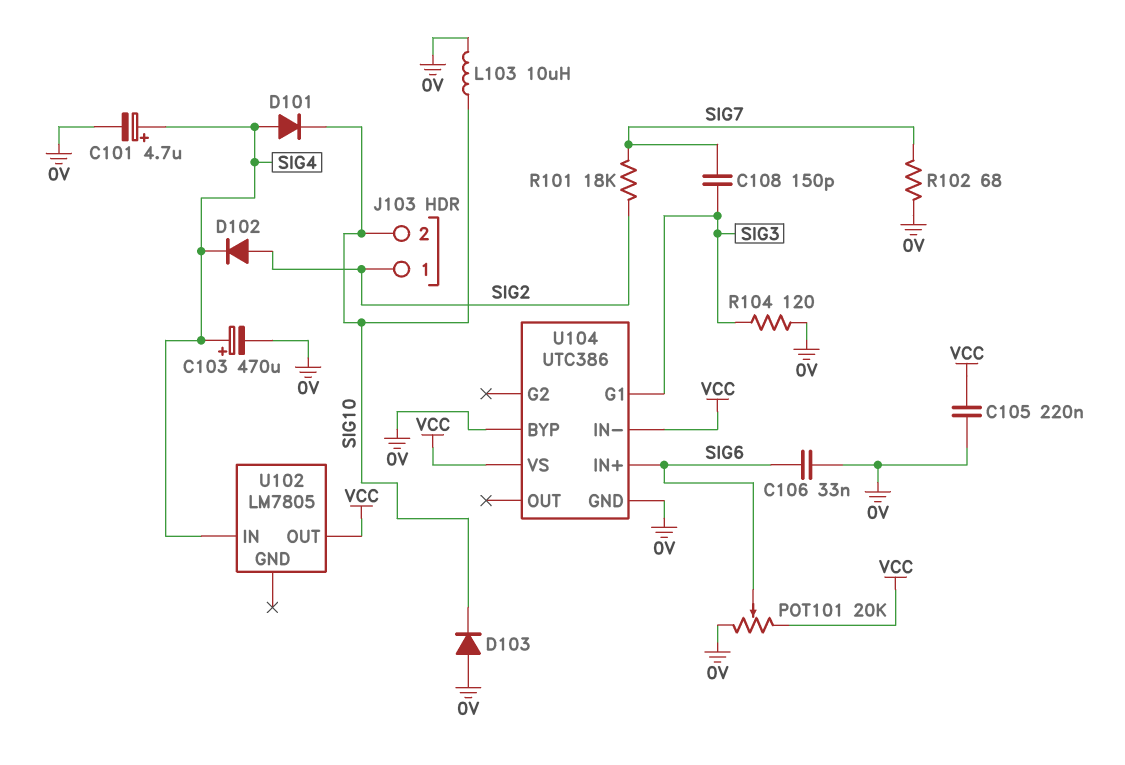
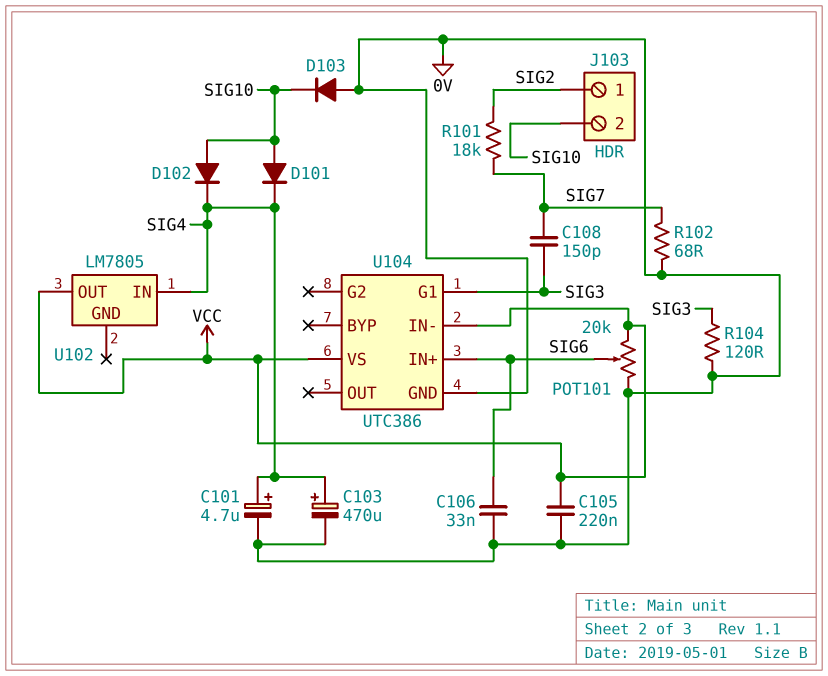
D101: diode (A SIG4, K SIG10) -> diode (A SIG10, K SIG4)
D102: diode (A SIG2, K SIG4) -> diode (A SIG10, K SIG4)
L103: 10uH (0V, SIG10) -> none
U104 pin BYP: 0V -> none

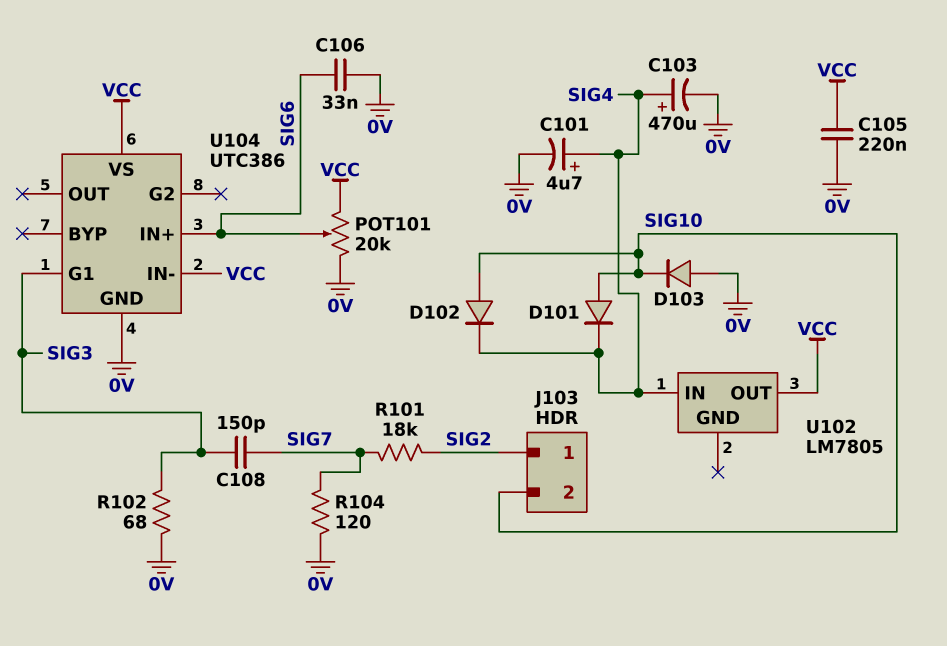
R102: 68 (0V, SIG7) -> 68 (0V, SIG3)
R104: 120 (0V, SIG3) -> 120 (0V, SIG7)

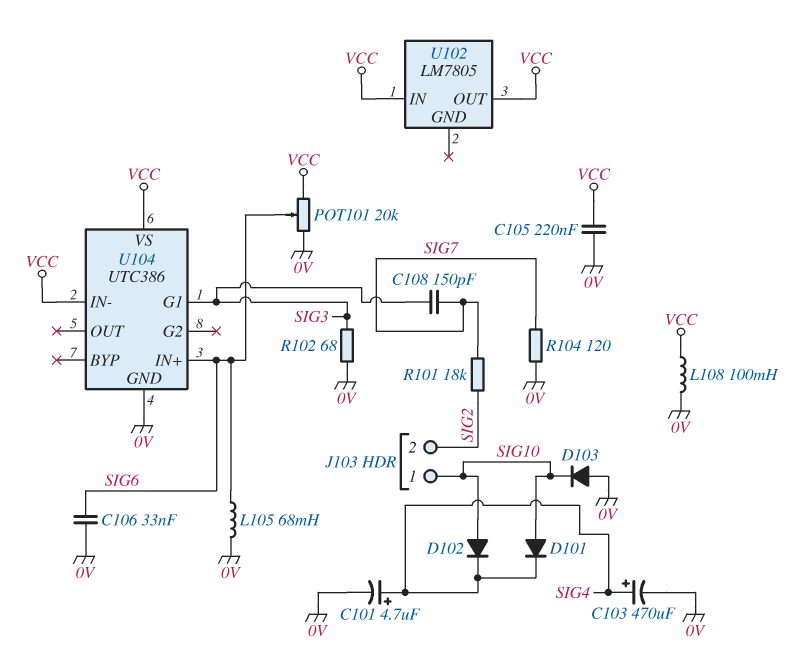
J103 pin 1: SIG2 -> SIG10
J103 pin 2: SIG10 -> SIG2
L105: none -> 68mH (0V, SIG6)
L108: none -> 100mH (0V, VCC)
U102 pin IN: SIG4 -> VCC

